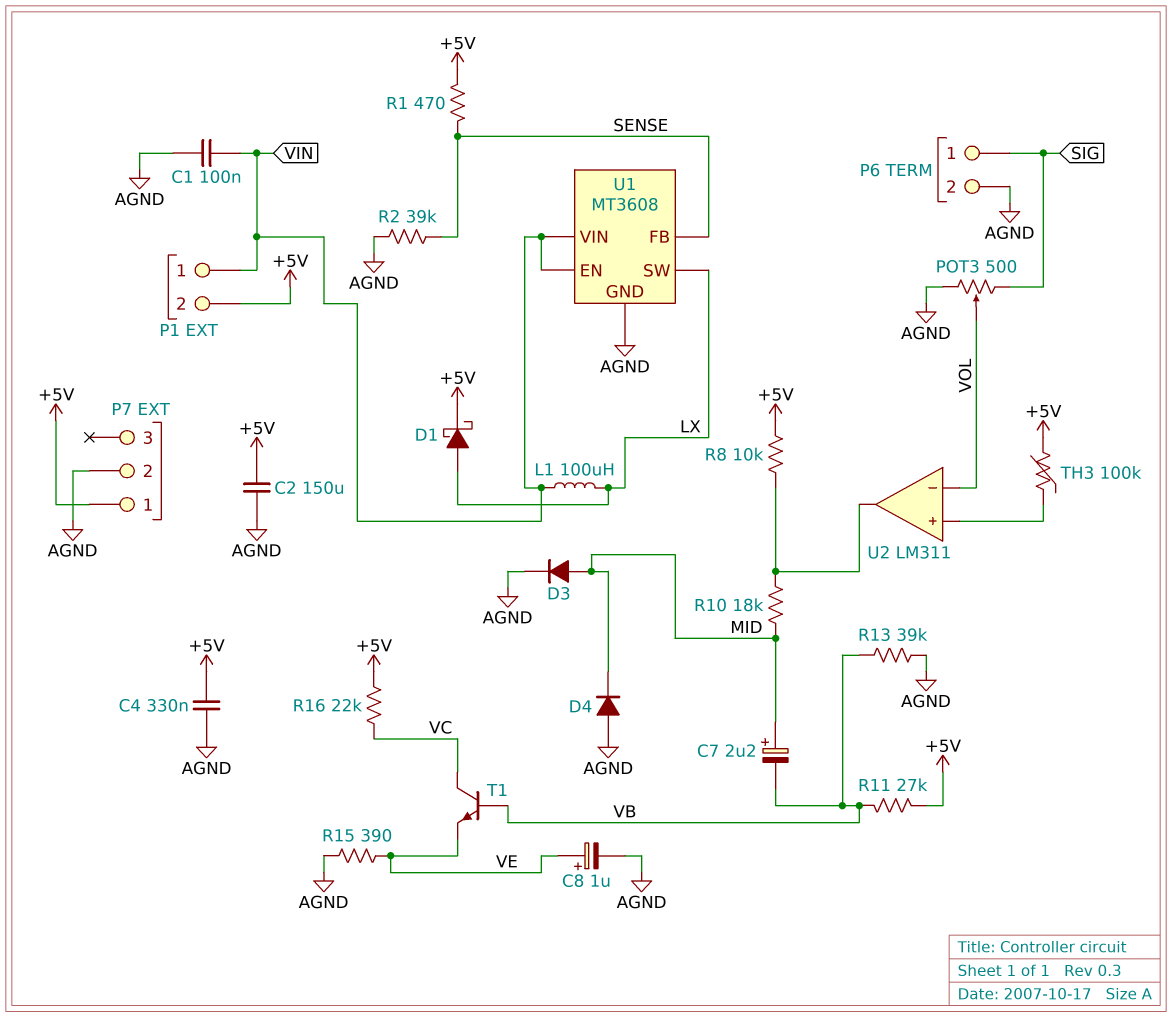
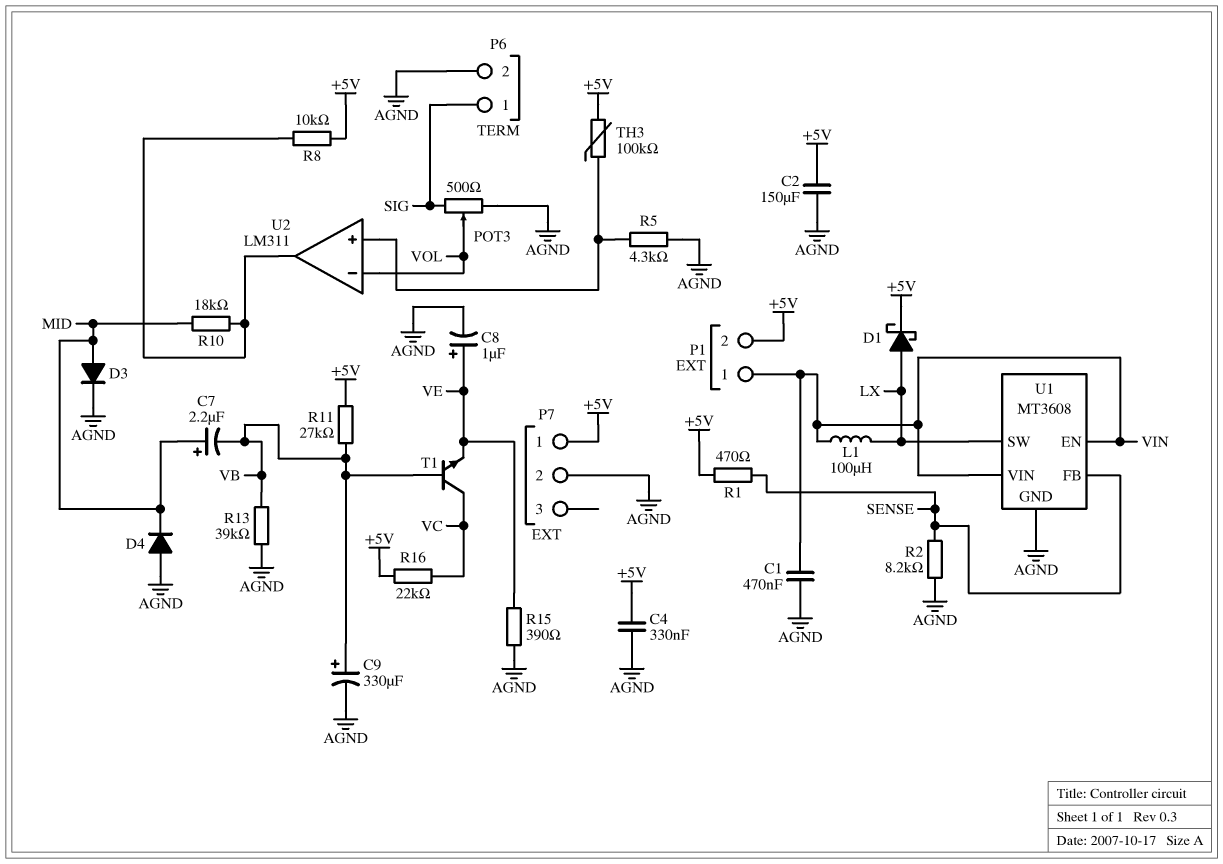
C1: 100nF (AGND, VIN) -> 470nF (AGND, VIN)
C9: none -> 330uF (plus VB, minus AGND)
R2: 39k (AGND, SENSE) -> 8.2k (AGND, SENSE)
R5: none -> 4.3k (AGND, U2/in+)

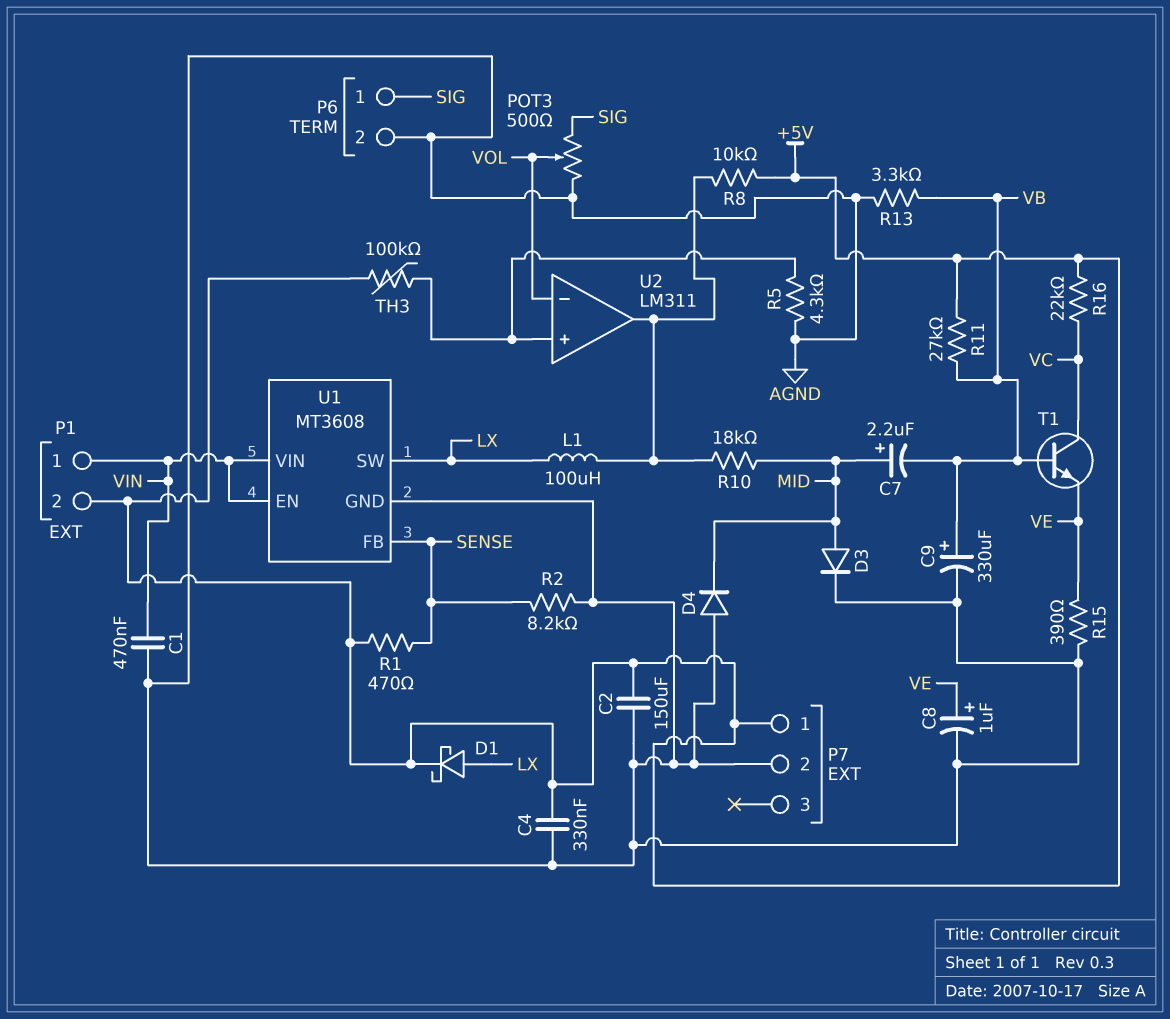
L1: 100uH (LX, VIN) -> 100uH (LX, U2/out)
R13: 39k (AGND, VB) -> 3.3k (AGND, VB)

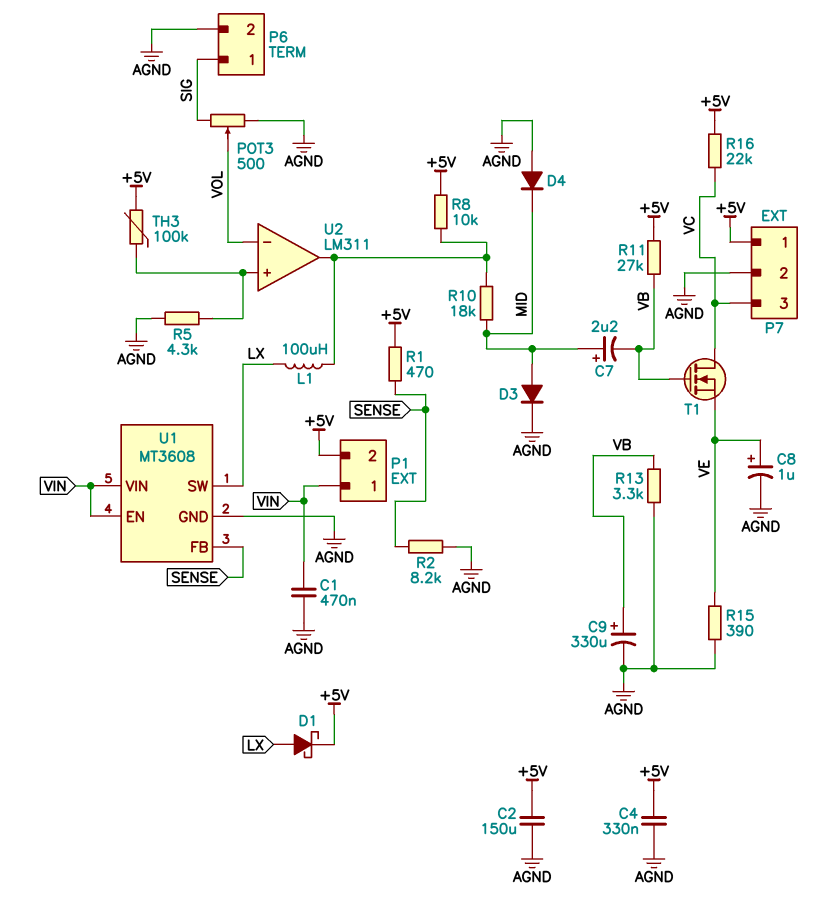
P7 pin 3: none -> VC
T1: NPN (B VB, C VC, E VE) -> NMOS (G VB, D VC, S VE)

